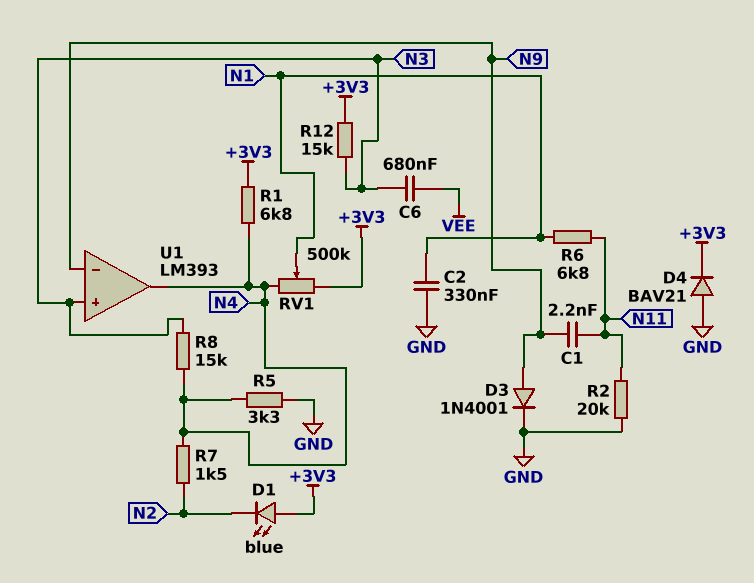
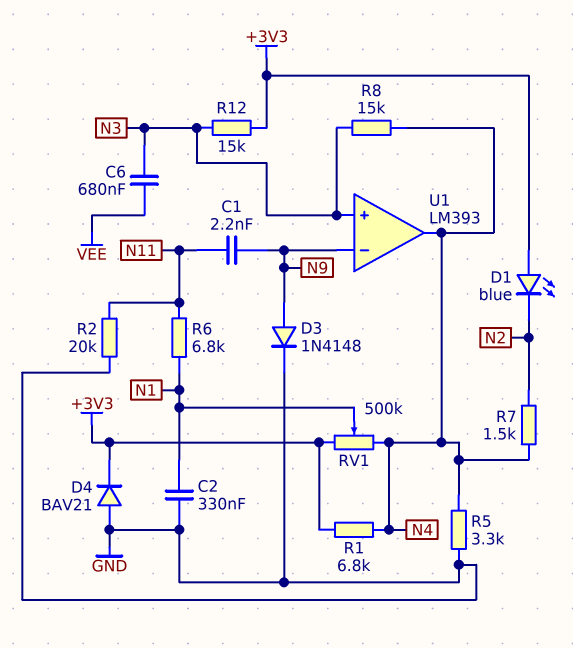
D3: diode 1N4001 (A N9, K GND) -> diode 1N4148 (A N9, K GND)

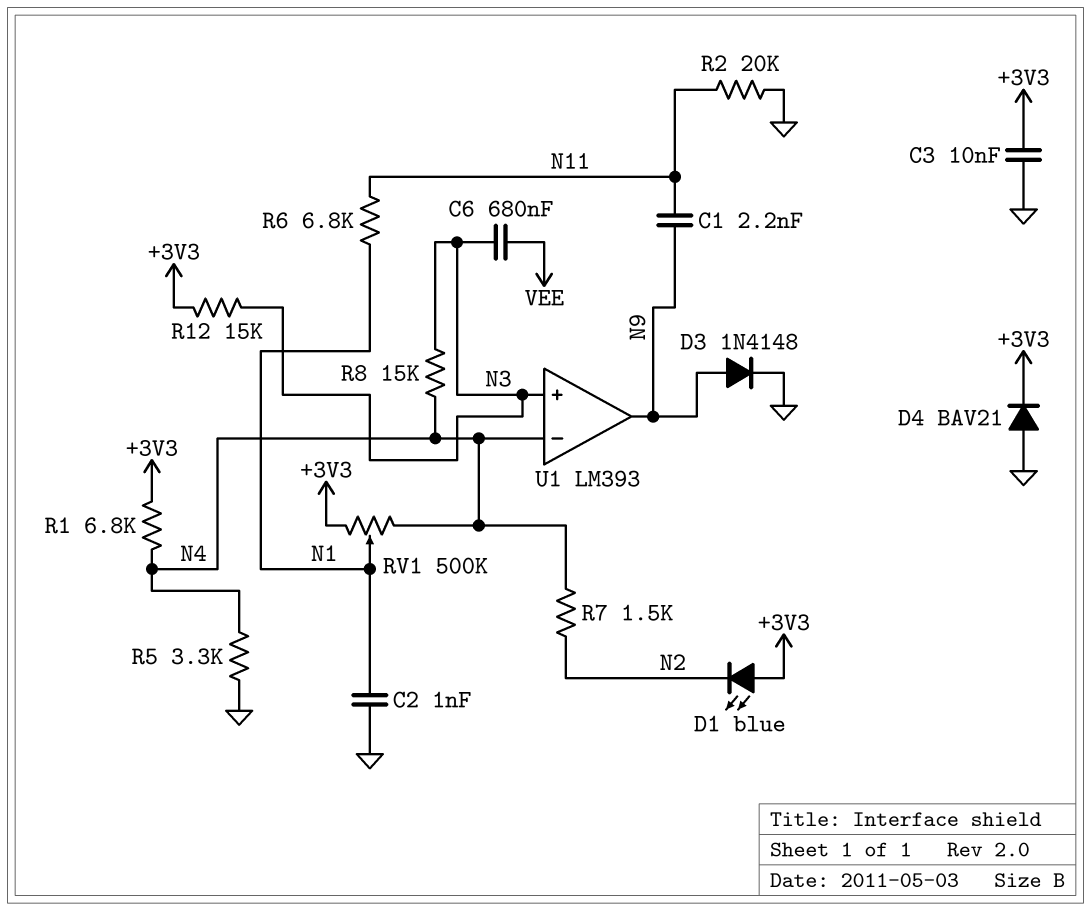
C2: 330nF (GND, N1) -> 1nF (GND, N1)
C3: none -> 10nF (+3V3, GND)
U1 pin in-: N9 -> N4
U1 pin out: N4 -> N9

